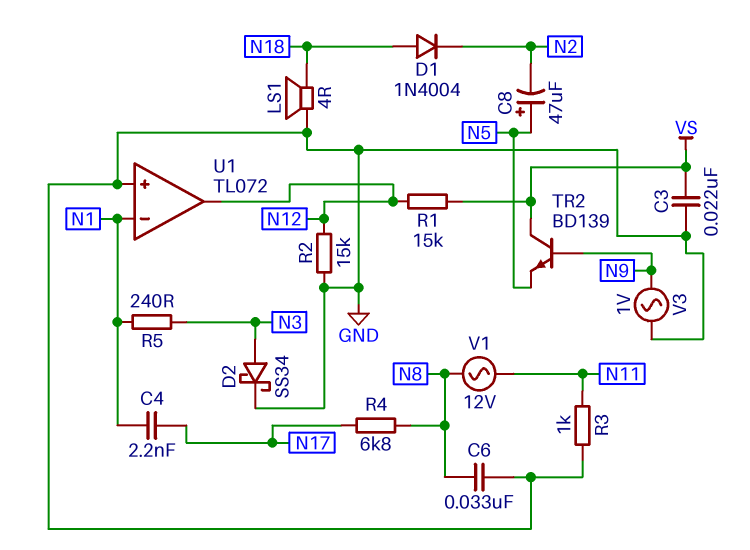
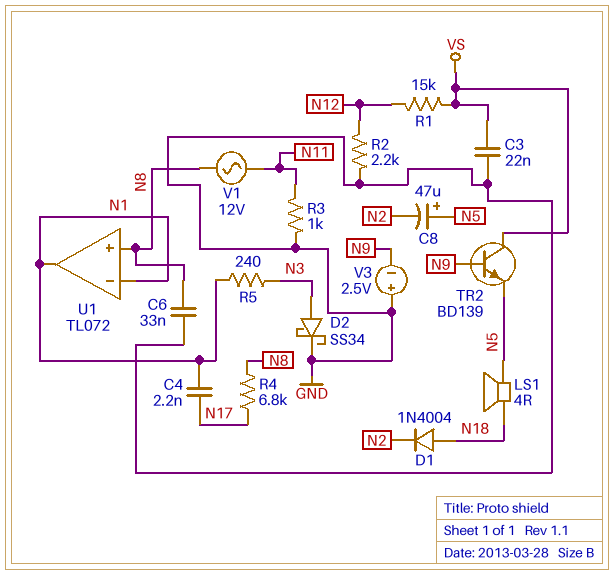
LS1: speaker 4R (GND, N18) -> speaker 4R (N5, N18)
R2: 15k (GND, N12) -> 2.2k (GND, N12)
U1 pin in+: GND -> N8
U1 pin out: N12 -> N1
V3: AC 1V (GND, N9) -> 2.5V (plus GND, minus N9)

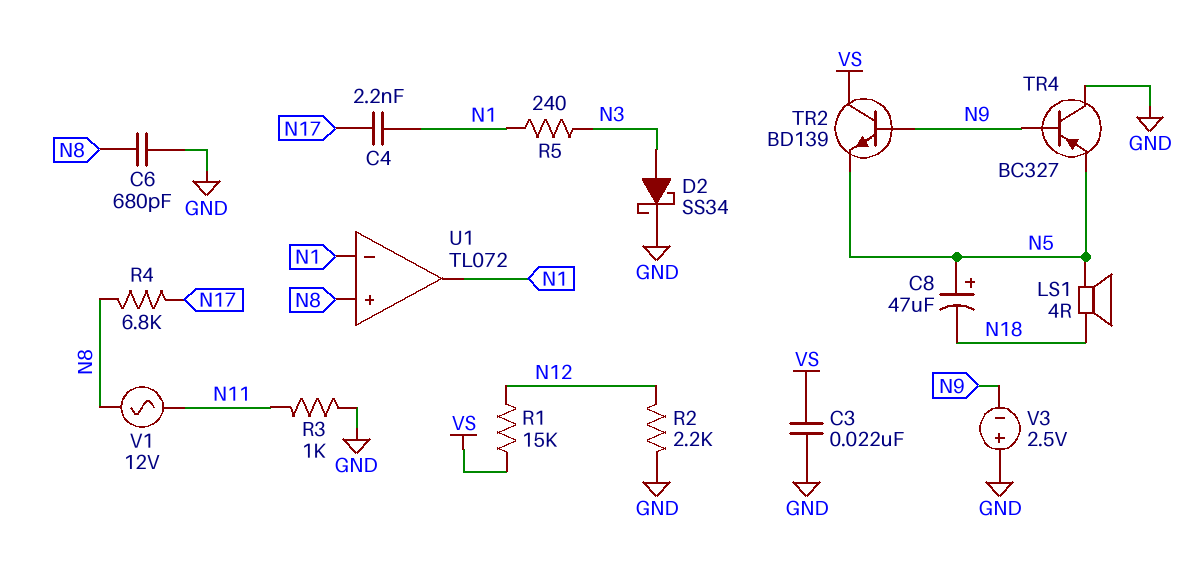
C6: 33nF (GND, N8) -> 680pF (GND, N8)
C8: 47uF (plus N5, minus N2) -> 47uF (plus N5, minus N18)
D1: diode 1N4004 (A N18, K N2) -> none
TR4: none -> PNP BC327 (B N9, C GND, E N5)

